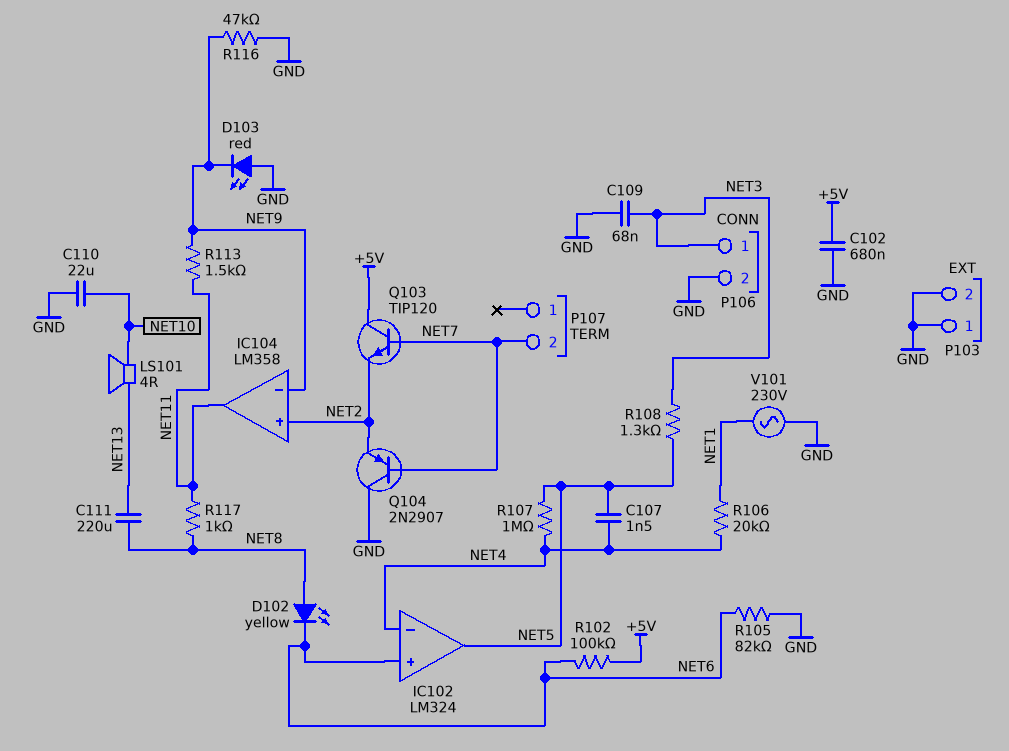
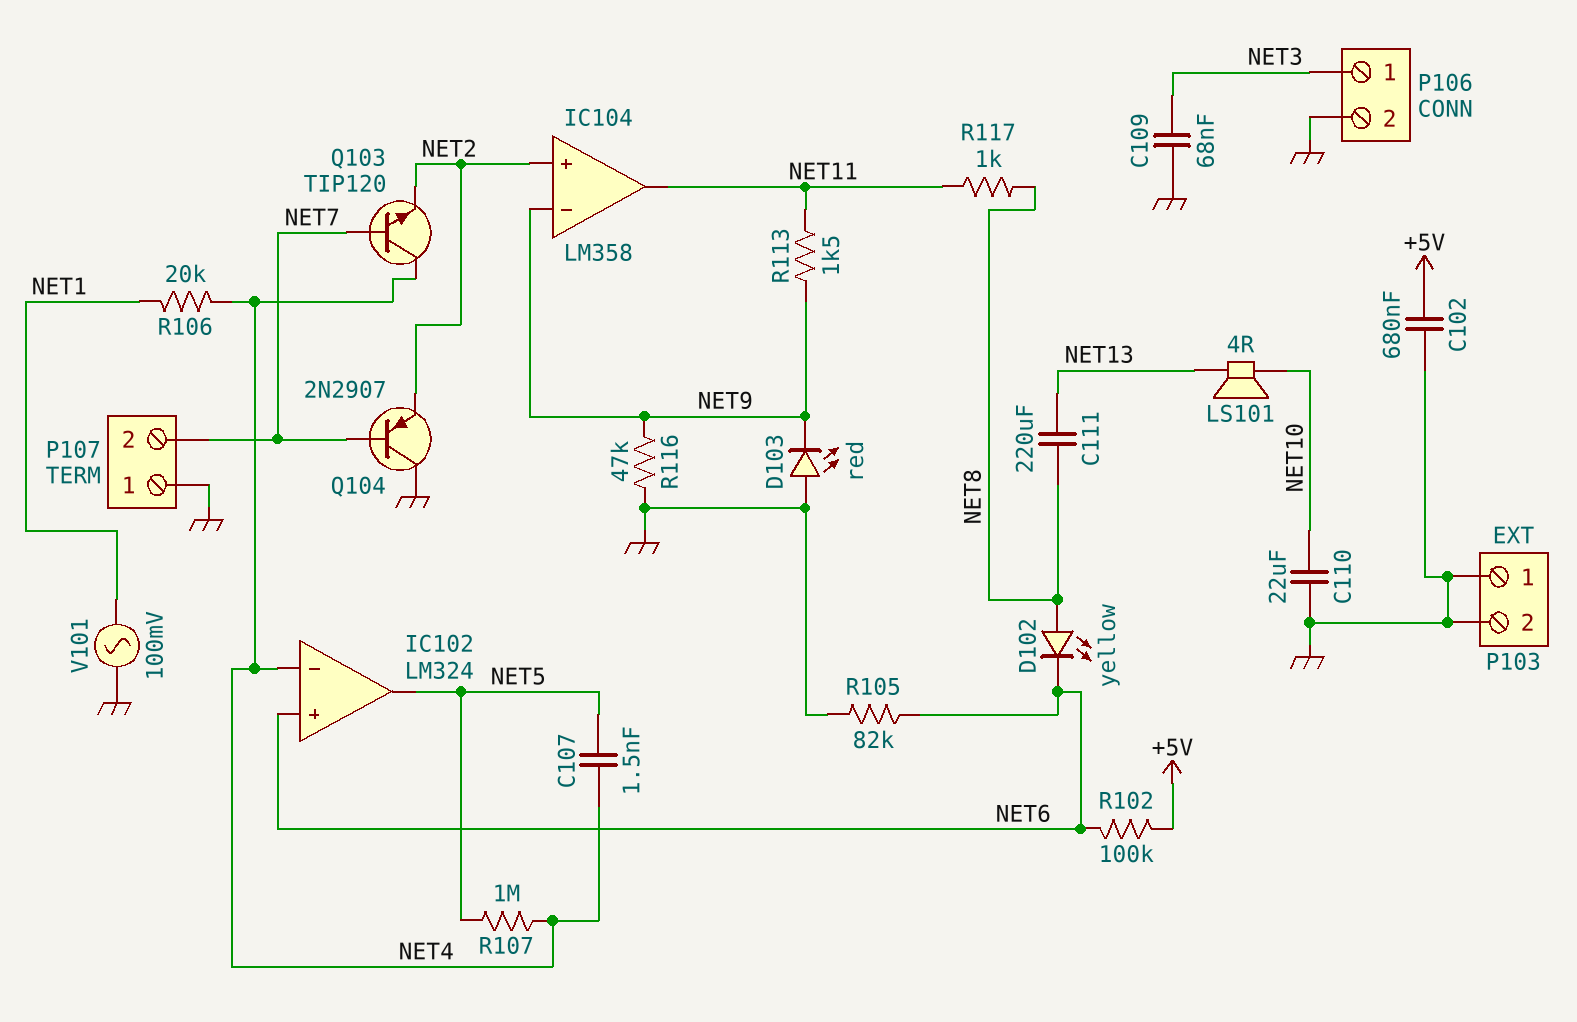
P107 pin 1: none -> GND
Q103: NPN TIP120 (B NET7, C +5V, E NET2) -> NPN TIP120 (B NET7, C NET4, E NET2)
R108: 1.3k (NET3, NET5) -> none
V101: AC 230V (GND, NET1) -> AC 100mV (GND, NET1)

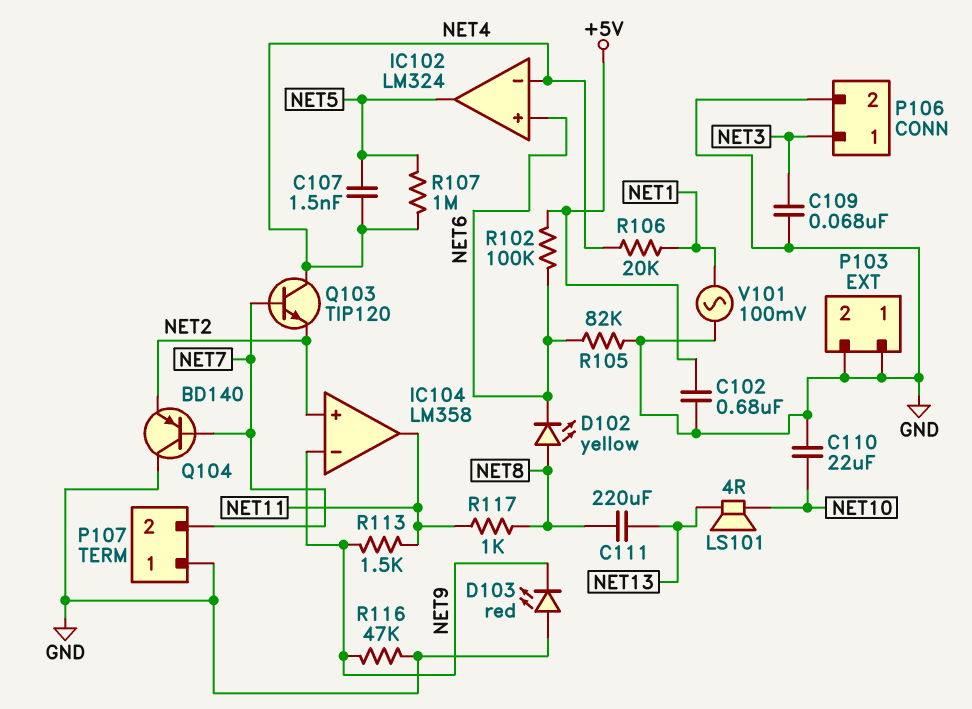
Q104: PNP 2N2907 (B NET7, C GND, E NET2) -> PNP BD140 (B NET7, C GND, E NET2)

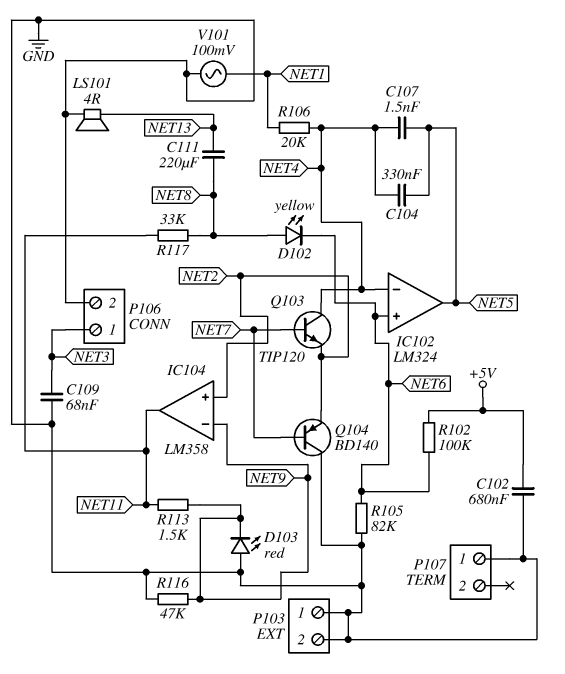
C104: none -> 330nF (NET4, NET5)
C110: 22uF (GND, NET10) -> none
LS101: speaker 4R (NET10, NET13) -> speaker 4R (GND, NET13)
P107 pin 2: NET7 -> none
R107: 1M (NET4, NET5) -> none
R117: 1k (NET8, NET11) -> 33k (NET8, NET11)

